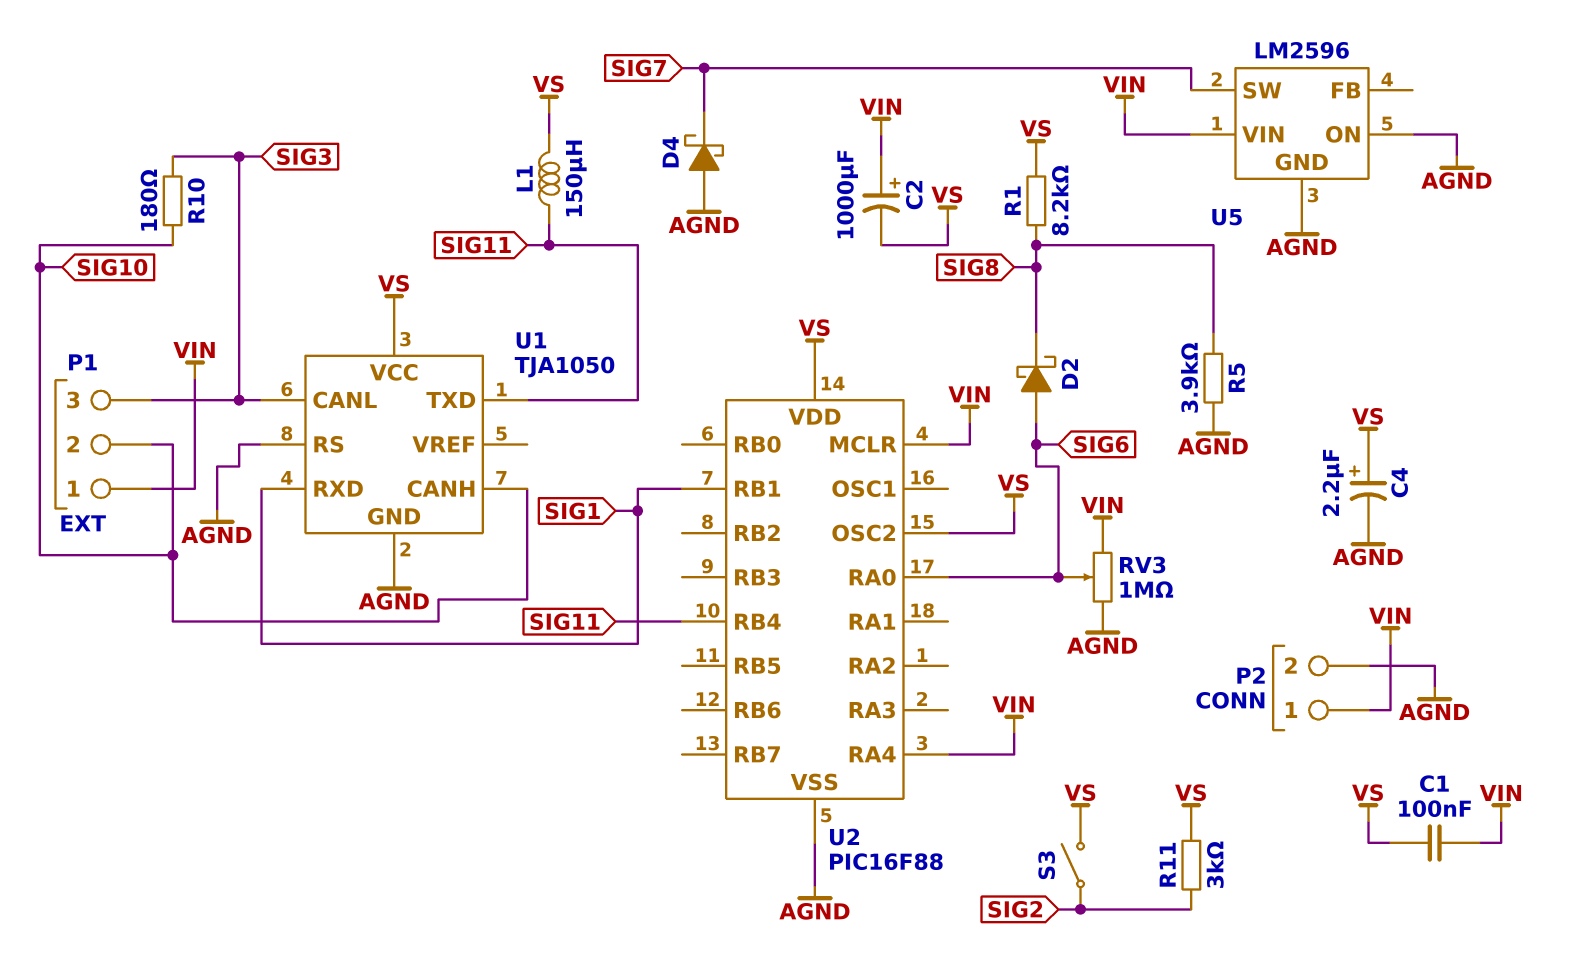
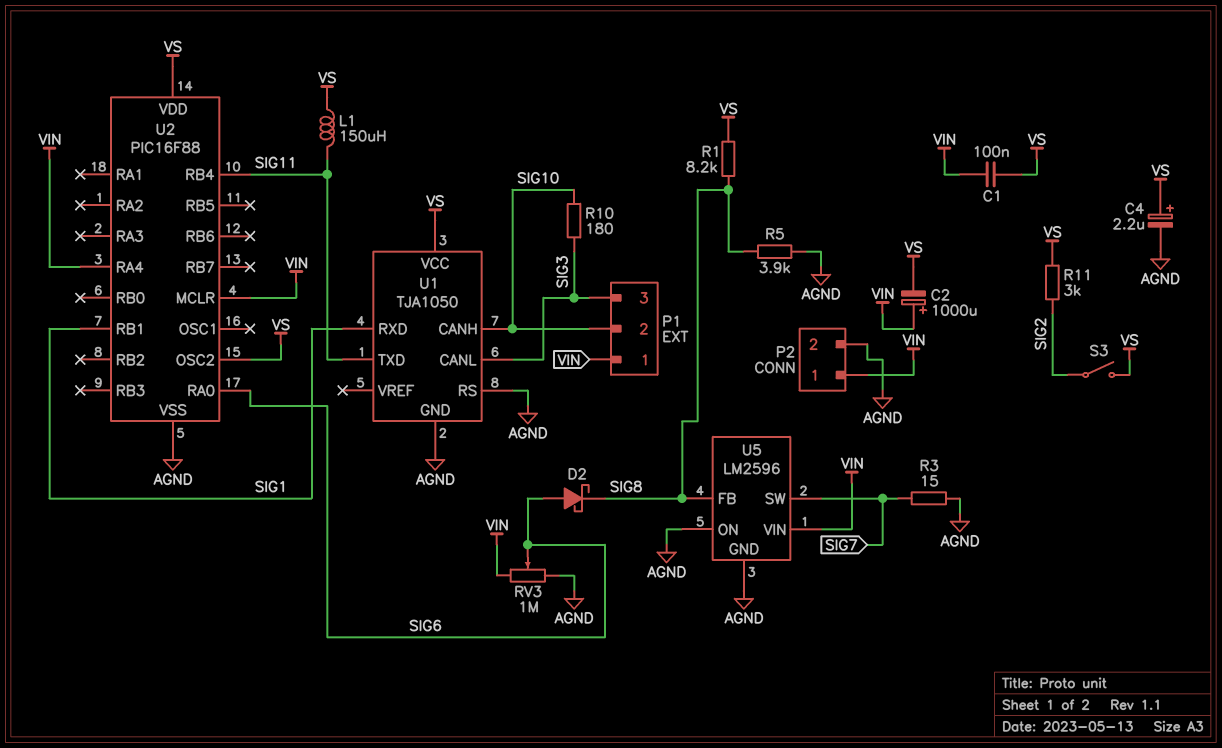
D4: schottky (A AGND, K SIG7) -> none
R3: none -> 15 (AGND, SIG7)
U5 pin FB: none -> SIG8

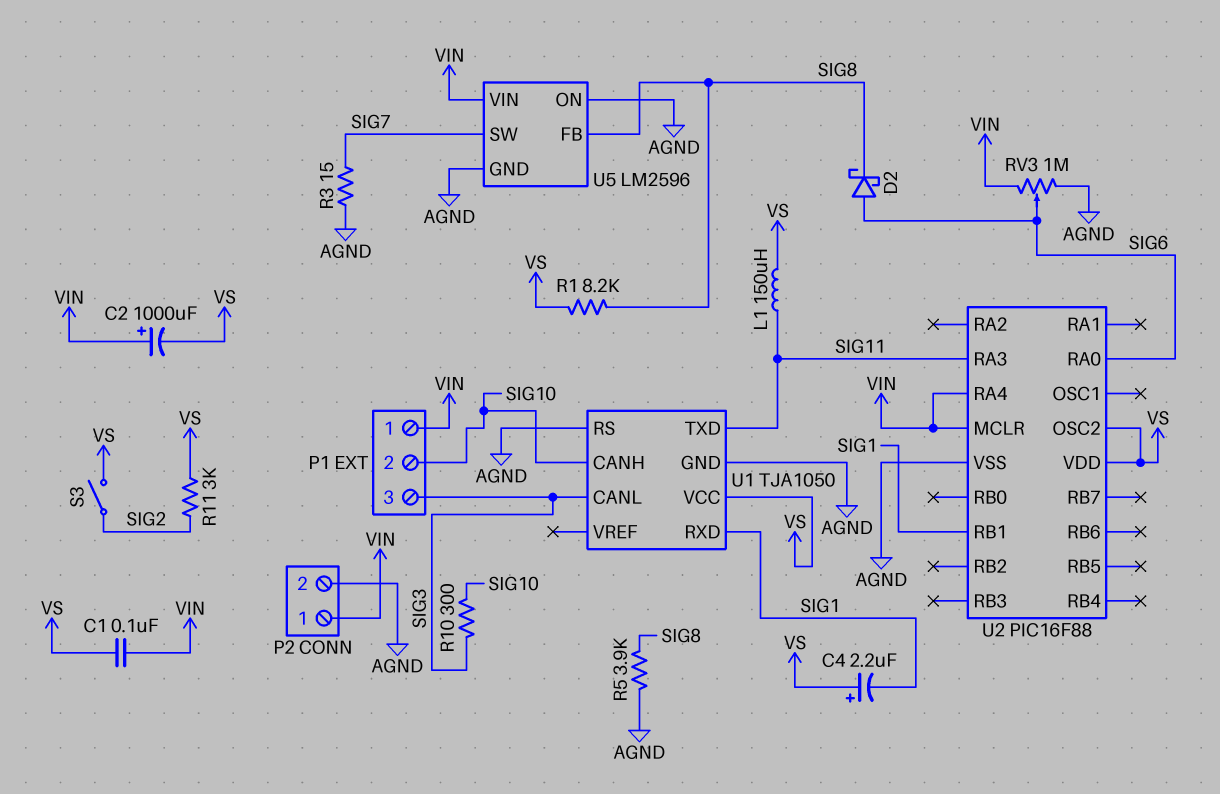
C4: 2.2uF (plus VS, minus AGND) -> 2.2uF (plus VS, minus SIG1)
R10: 180 (SIG3, SIG10) -> 300 (SIG3, SIG10)
U2 pin RA3: none -> SIG11
U2 pin RB4: SIG11 -> none

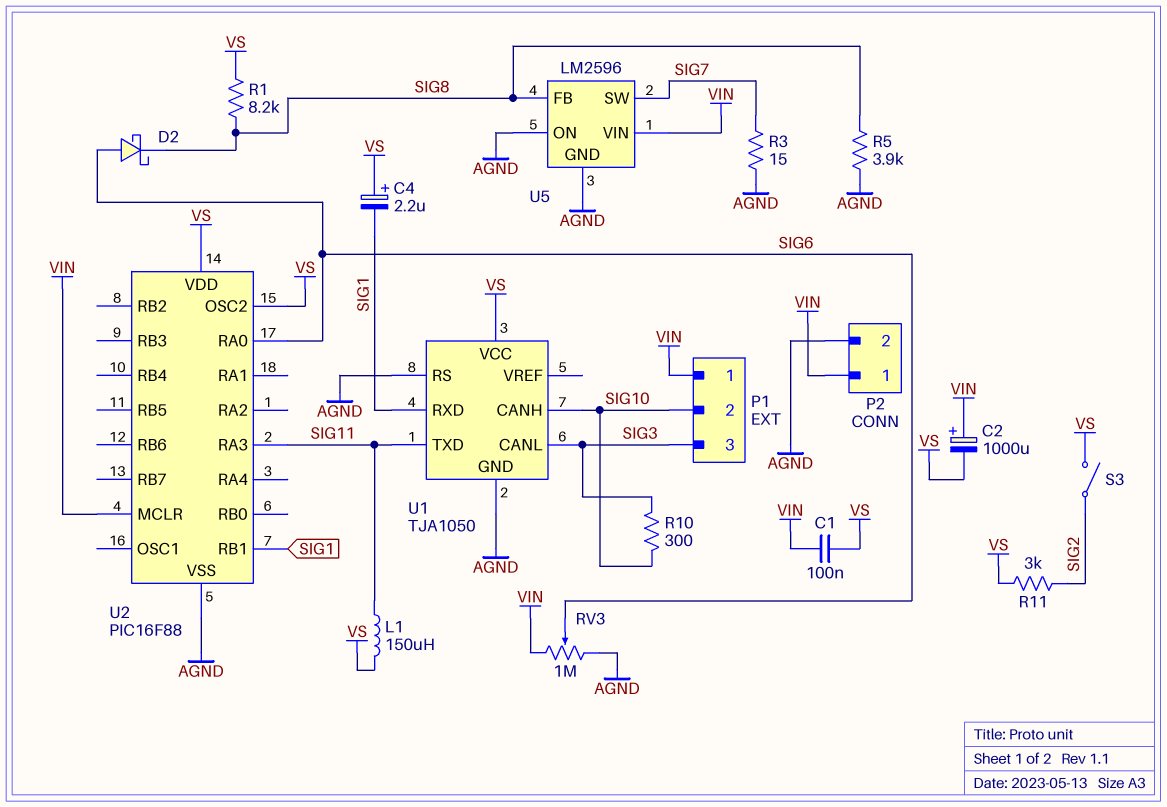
U2 pin RA4: VIN -> none

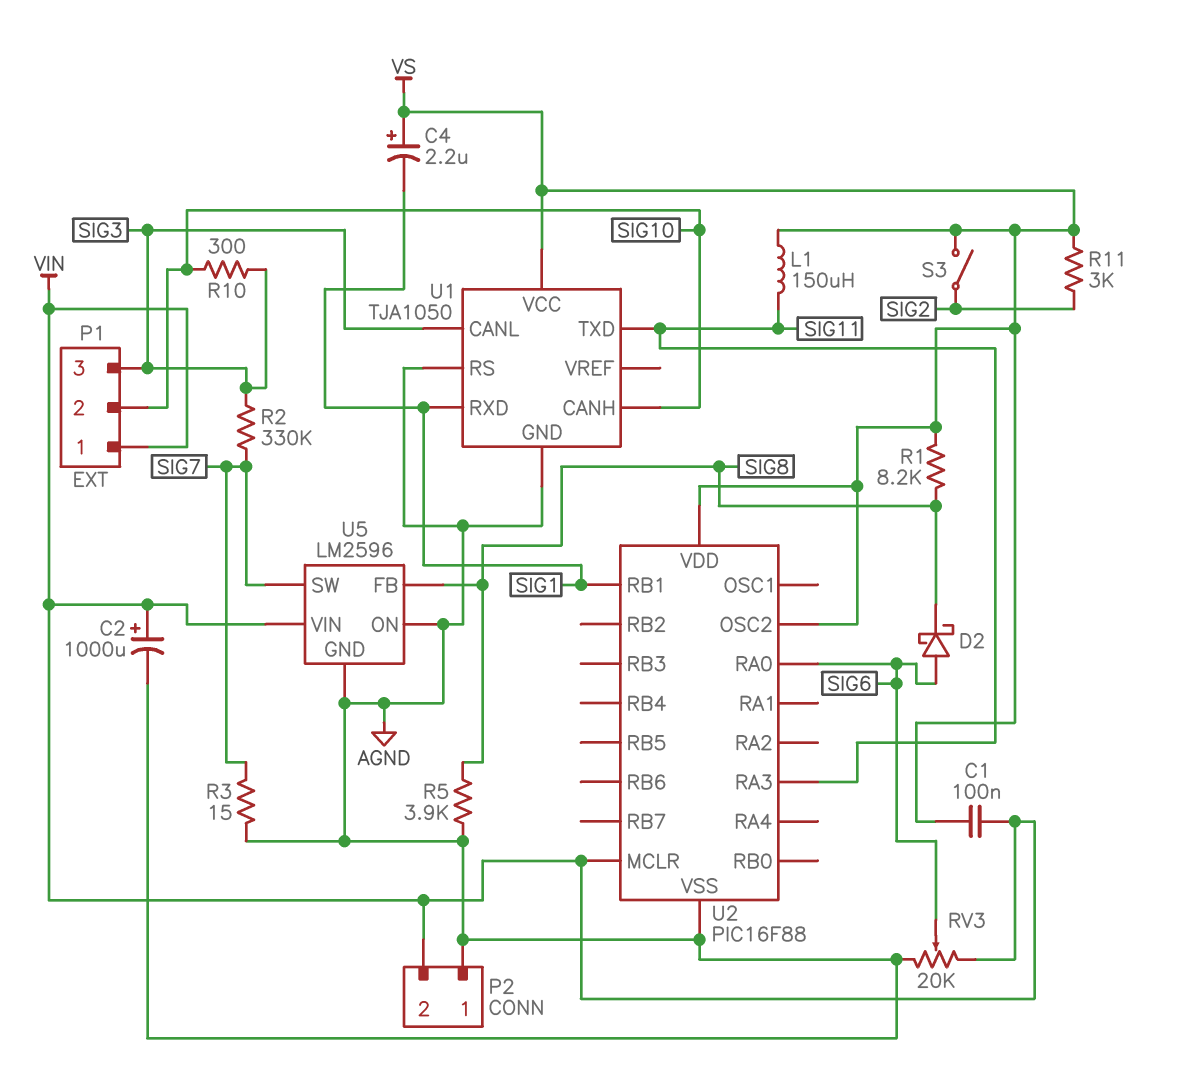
C2: 1000uF (plus VIN, minus VS) -> 1000uF (plus VIN, minus AGND)
P2 pin 1: VIN -> AGND
P2 pin 2: AGND -> VIN
R2: none -> 330k (SIG3, SIG7)
RV3: 1M (AGND, VIN, wiper SIG6) -> 20k (AGND, VIN, wiper SIG6)

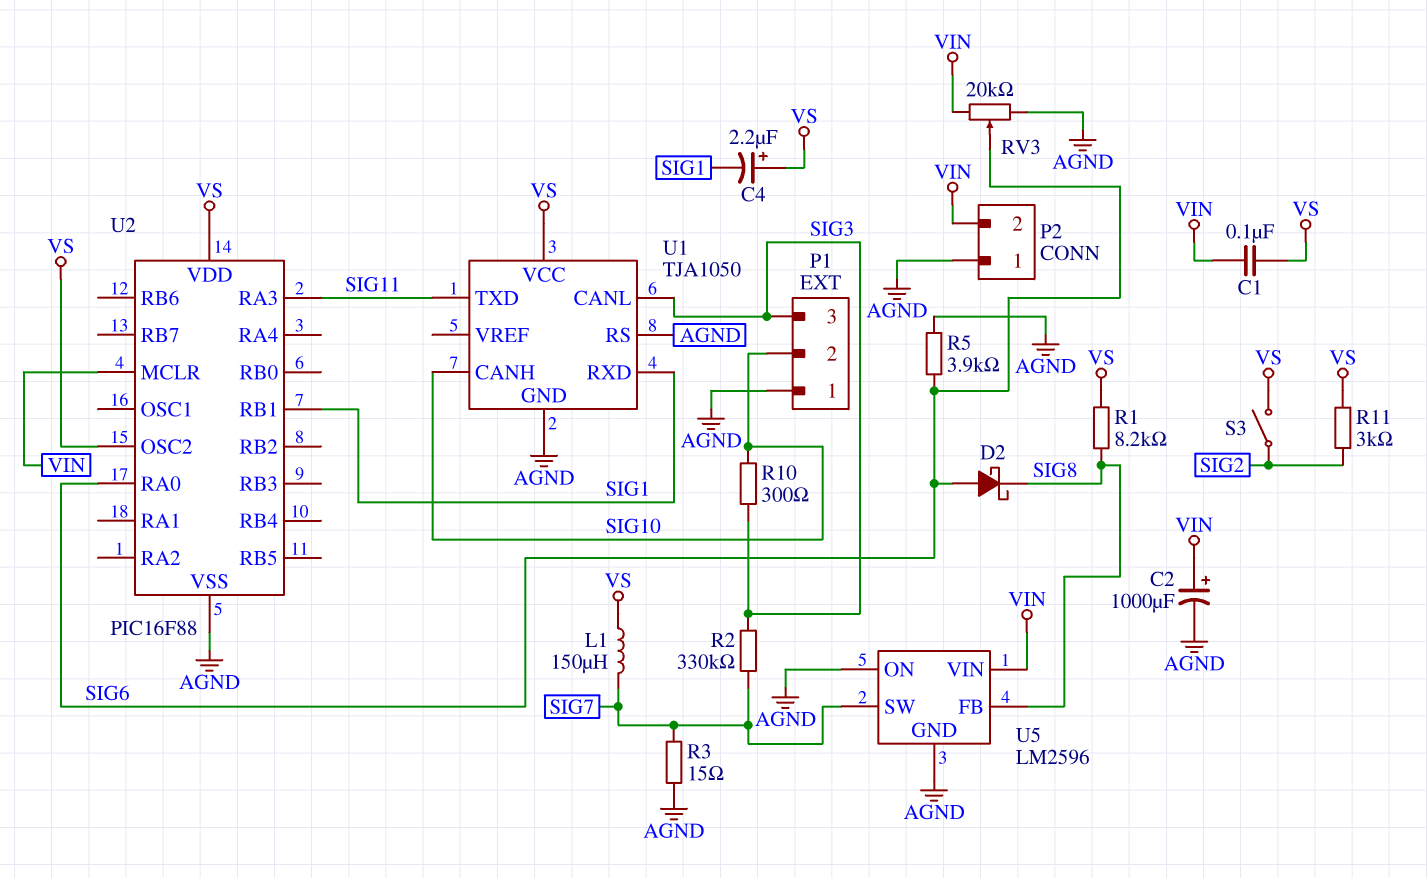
L1: 150uH (SIG11, VS) -> 150uH (SIG7, VS)
P1 pin 1: VIN -> AGND
R5: 3.9k (AGND, SIG8) -> 3.9k (AGND, SIG6)

